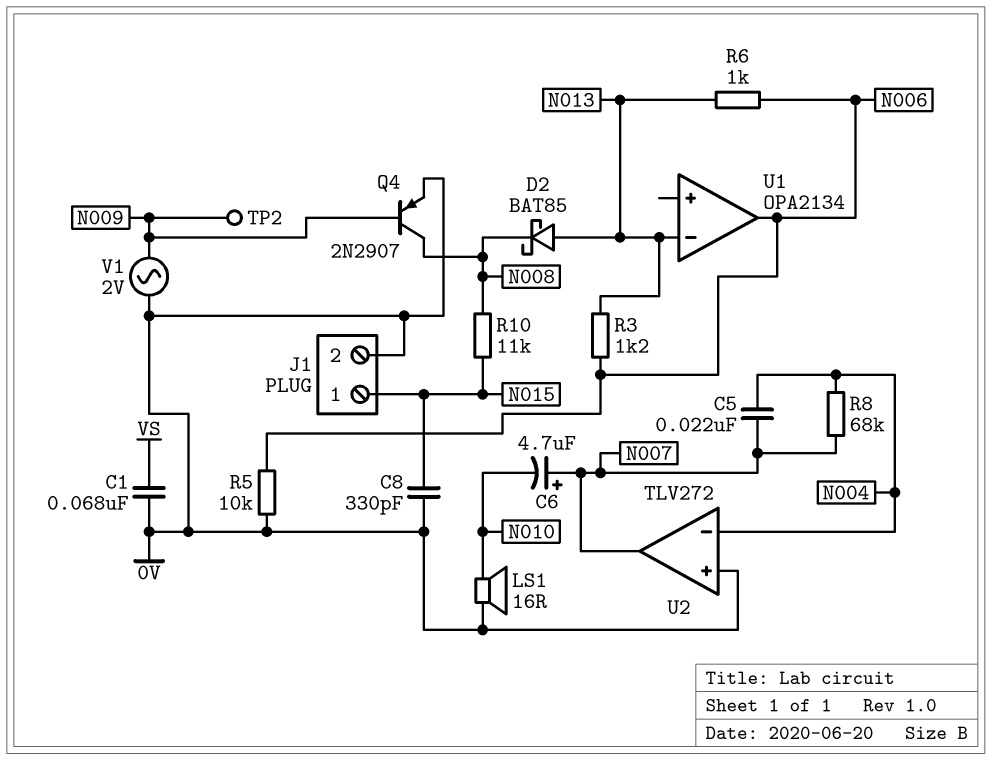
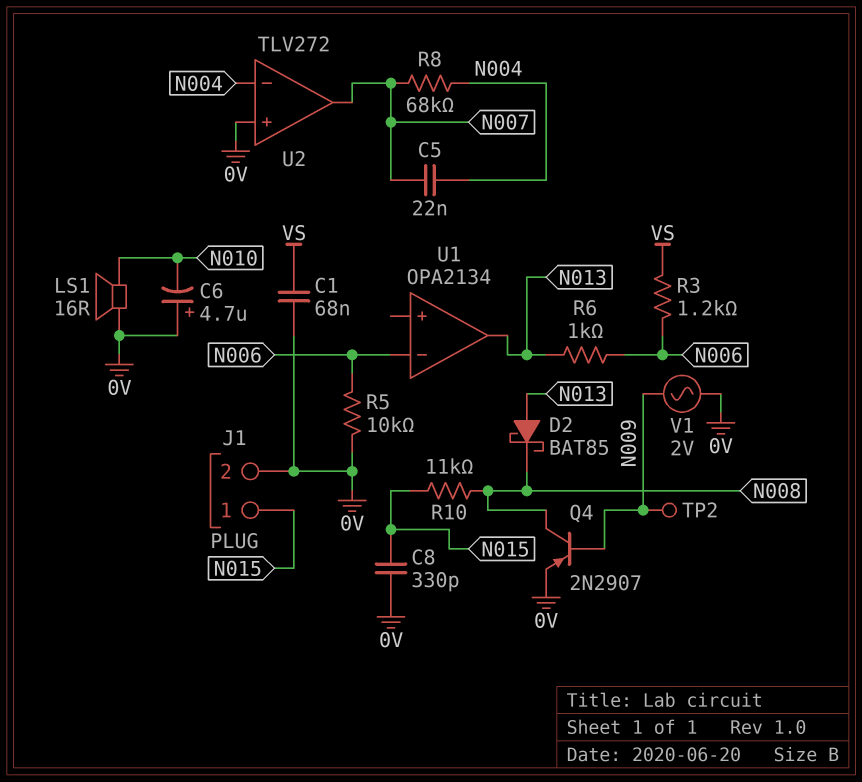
C6: 4.7uF (plus N007, minus N010) -> 4.7uF (plus 0V, minus N010)
R3: 1.2k (N006, N013) -> 1.2k (N006, VS)
U1 pin in-: N013 -> N006
U1 pin out: N006 -> N013

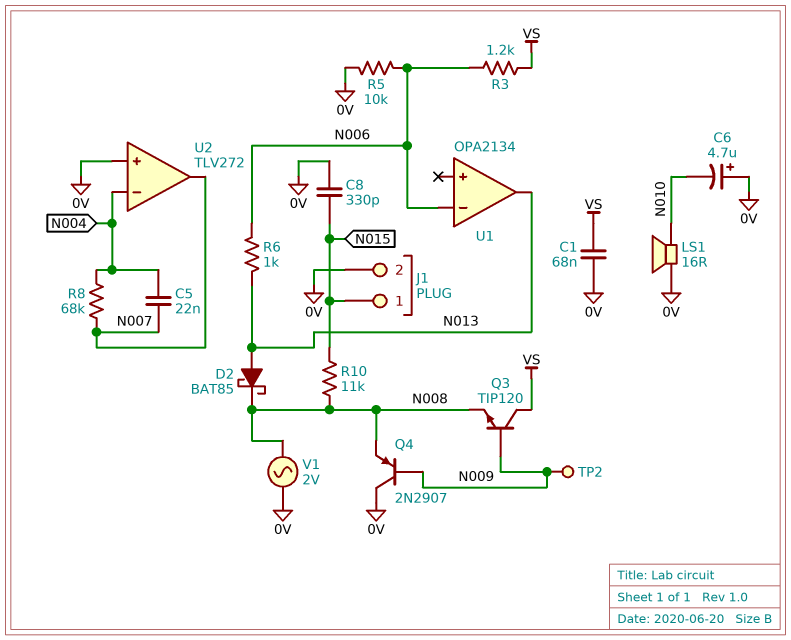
Q3: none -> NPN TIP120 (B N009, C VS, E N008)
Q4: PNP 2N2907 (B N009, C N008, E 0V) -> PNP 2N2907 (B N009, C 0V, E N008)
V1: AC 2V (0V, N009) -> AC 2V (0V, N008)

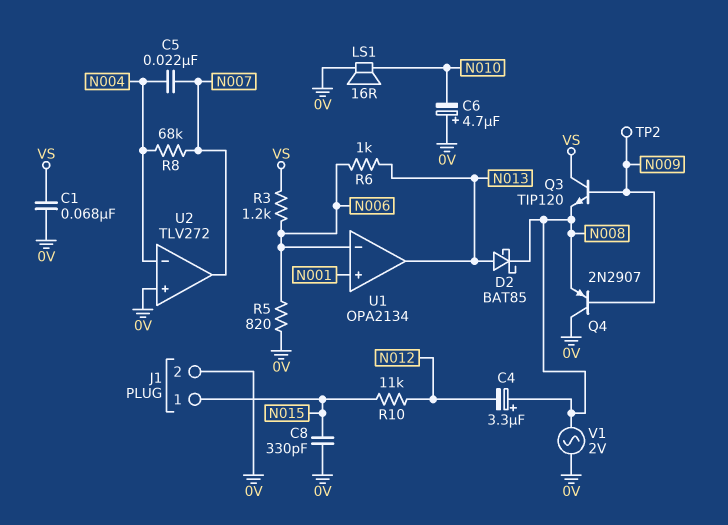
C4: none -> 3.3uF (plus N008, minus N012)
R5: 10k (0V, N006) -> 820 (0V, N006)
R10: 11k (N008, N015) -> 11k (N012, N015)
U1 pin in+: none -> N001

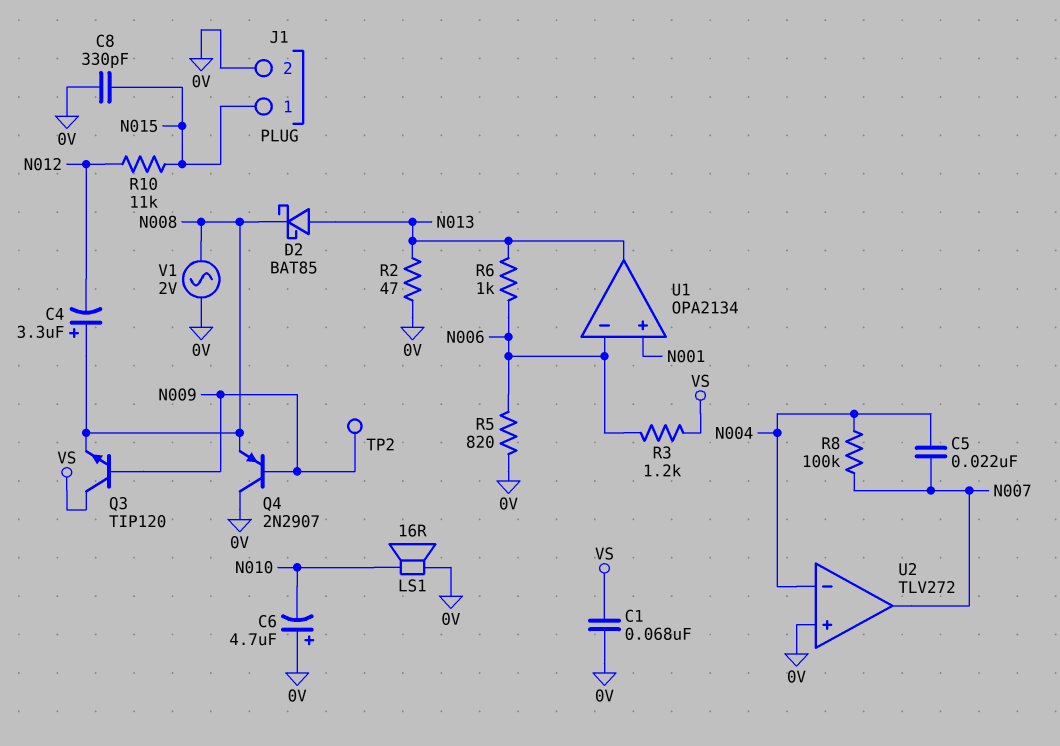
R2: none -> 47 (0V, N013)
R8: 68k (N004, N007) -> 100k (N004, N007)

